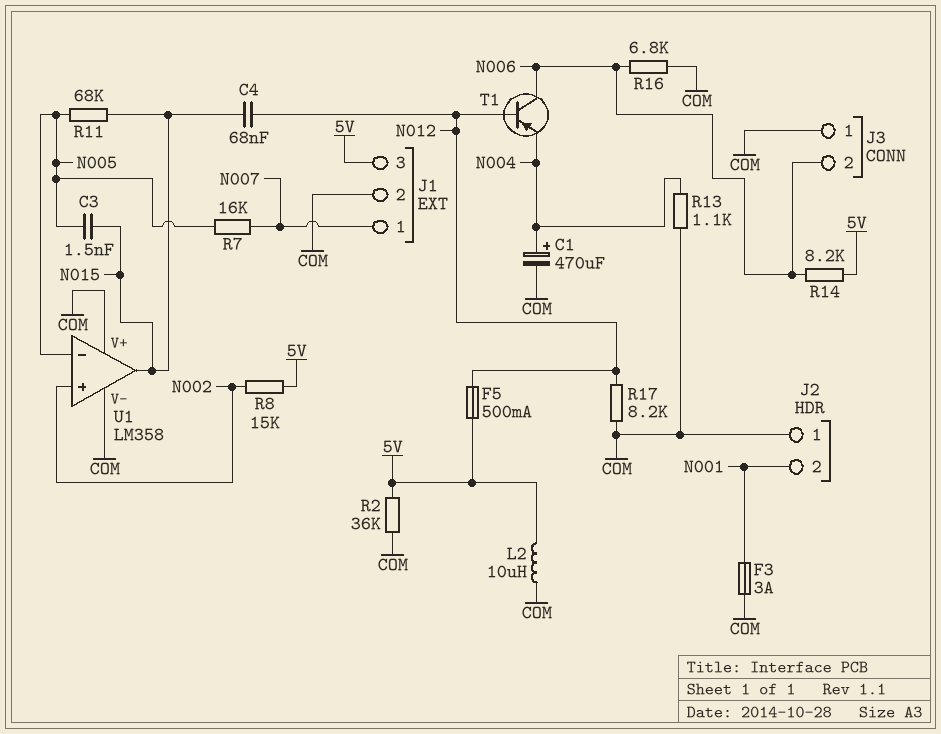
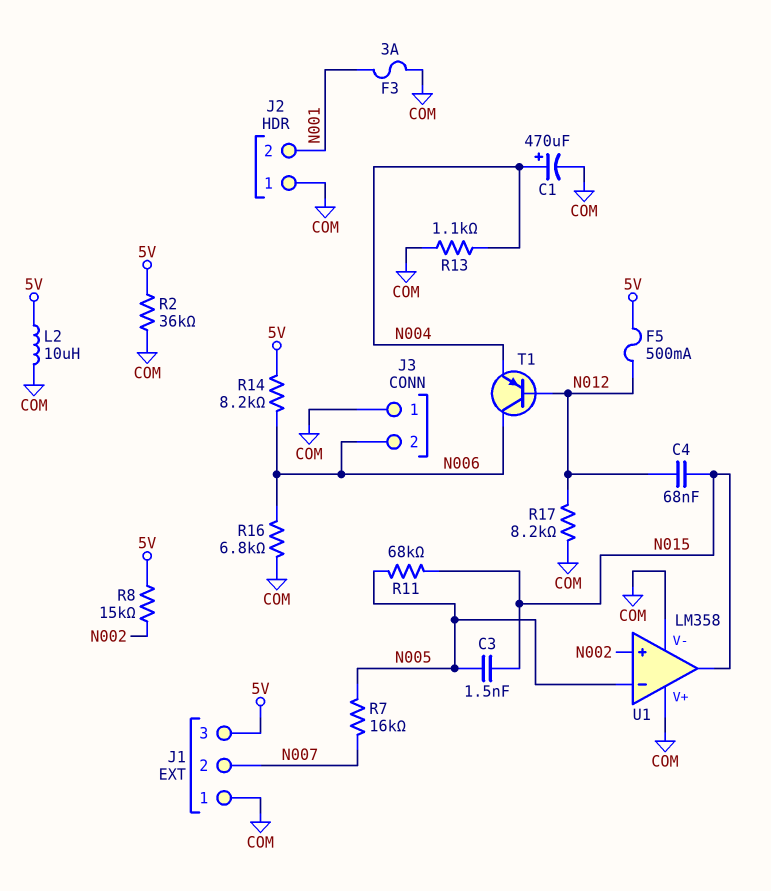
J1 pin 1: N007 -> COM
J1 pin 2: COM -> N007

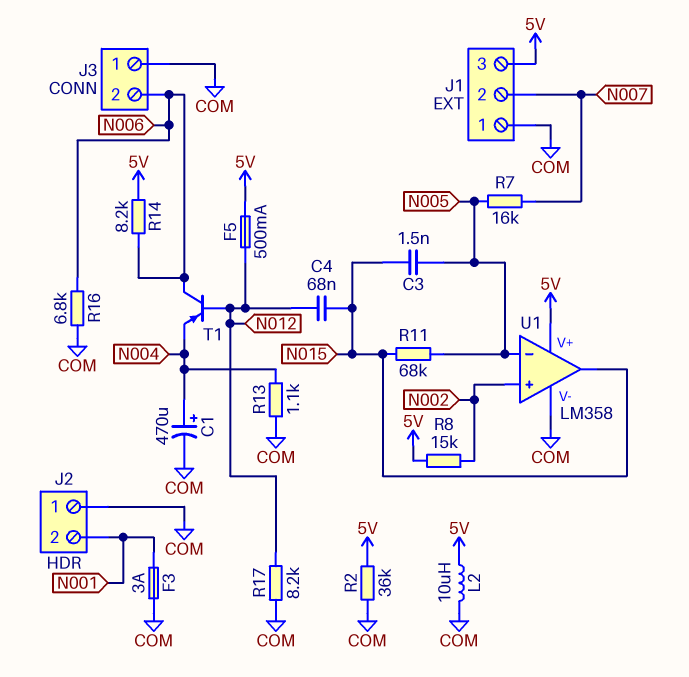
U1 pin V+: COM -> 5V

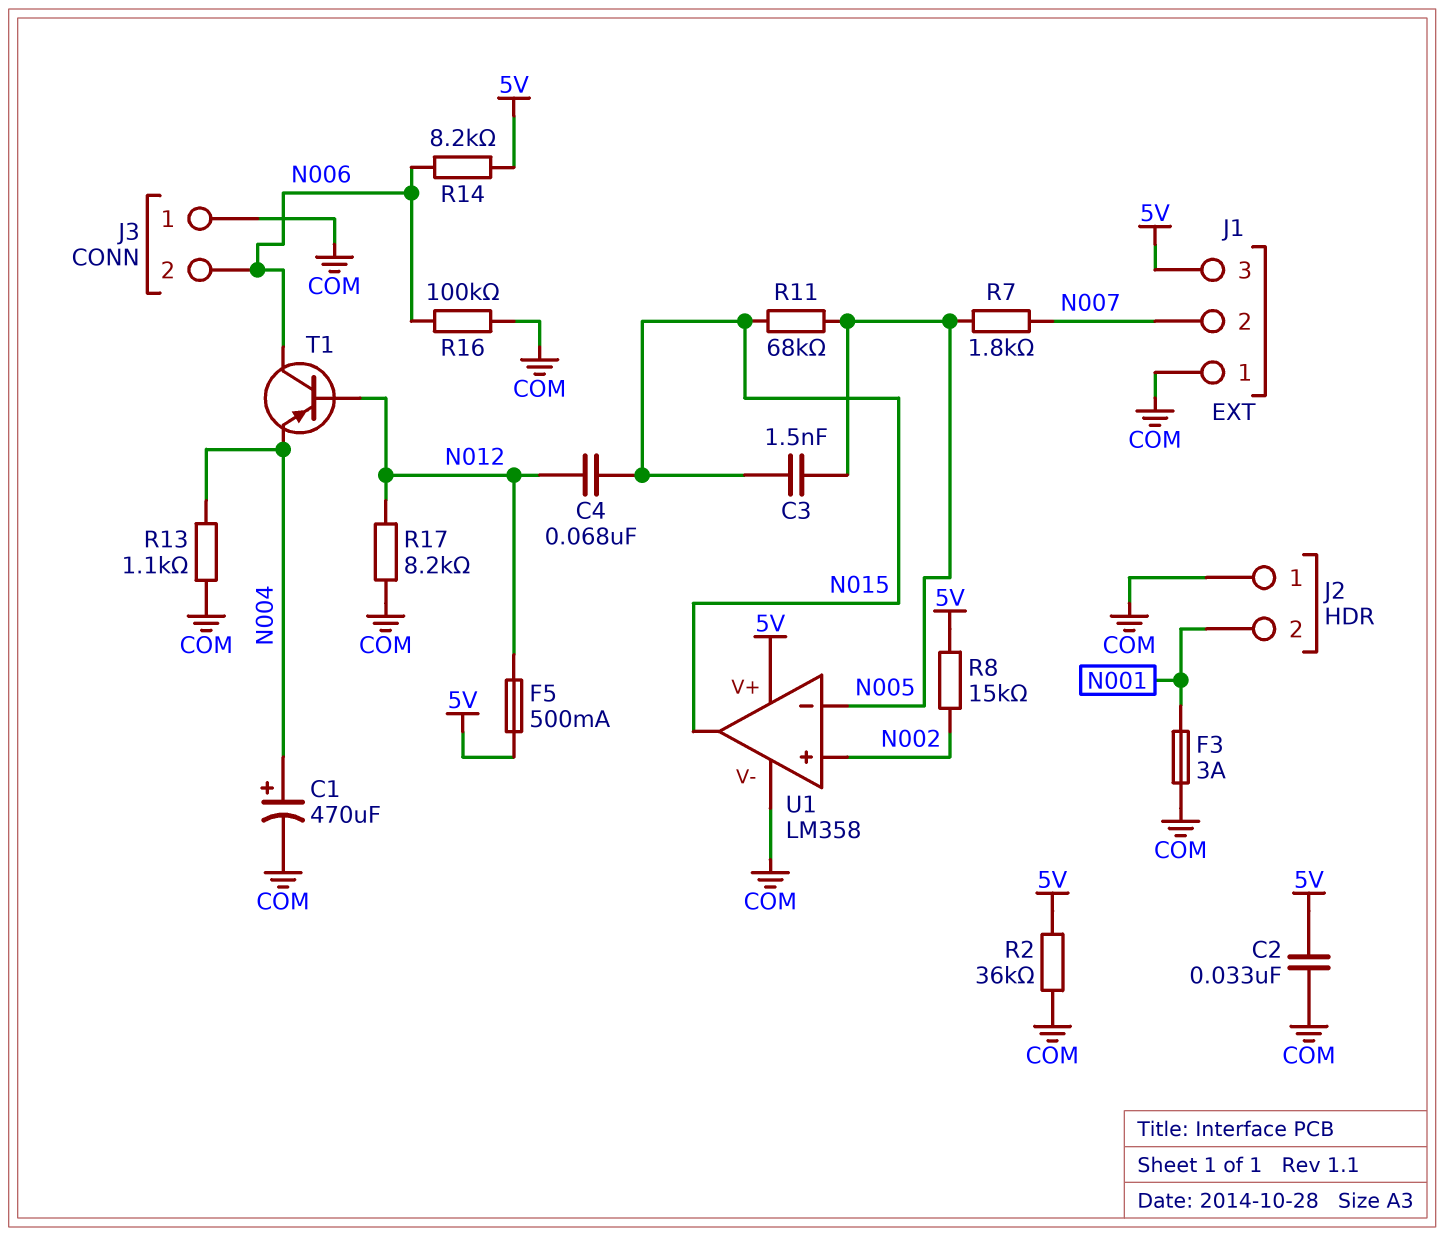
C2: none -> 33nF (5V, COM)
L2: 10uH (5V, COM) -> none
R7: 16k (N005, N007) -> 1.8k (N005, N007)
R16: 6.8k (COM, N006) -> 100k (COM, N006)

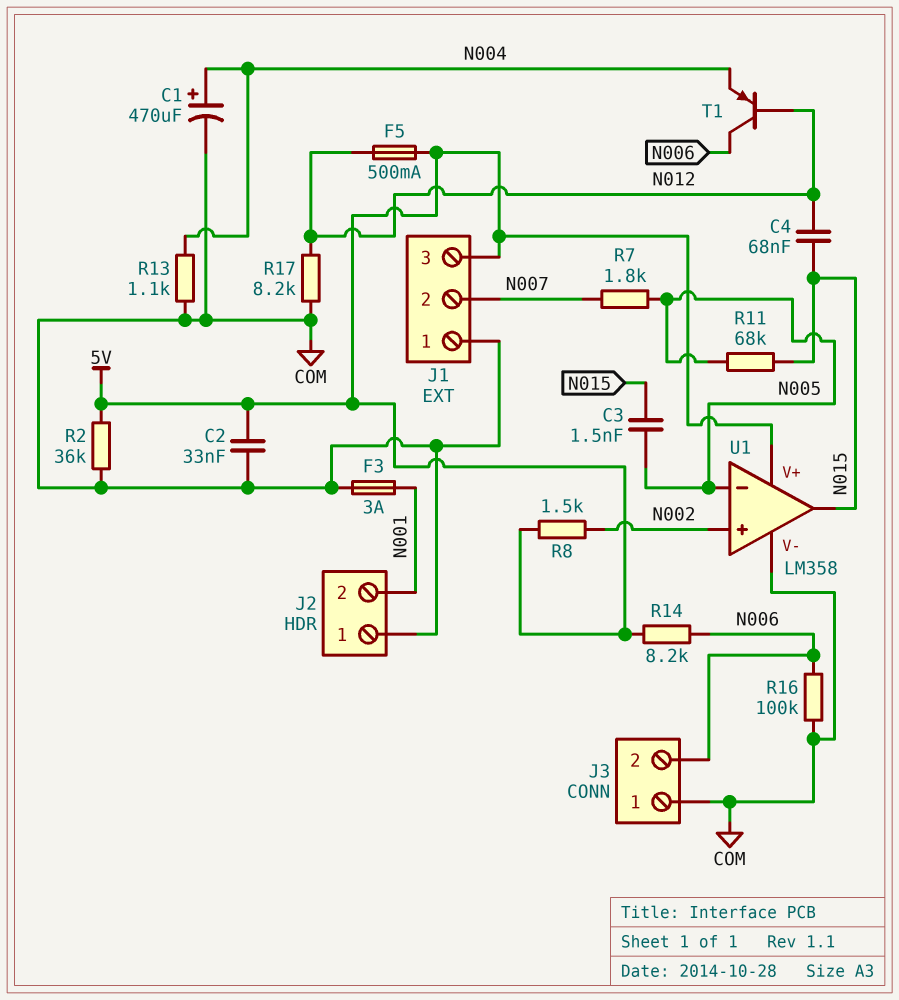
R8: 15k (5V, N002) -> 1.5k (5V, N002)

